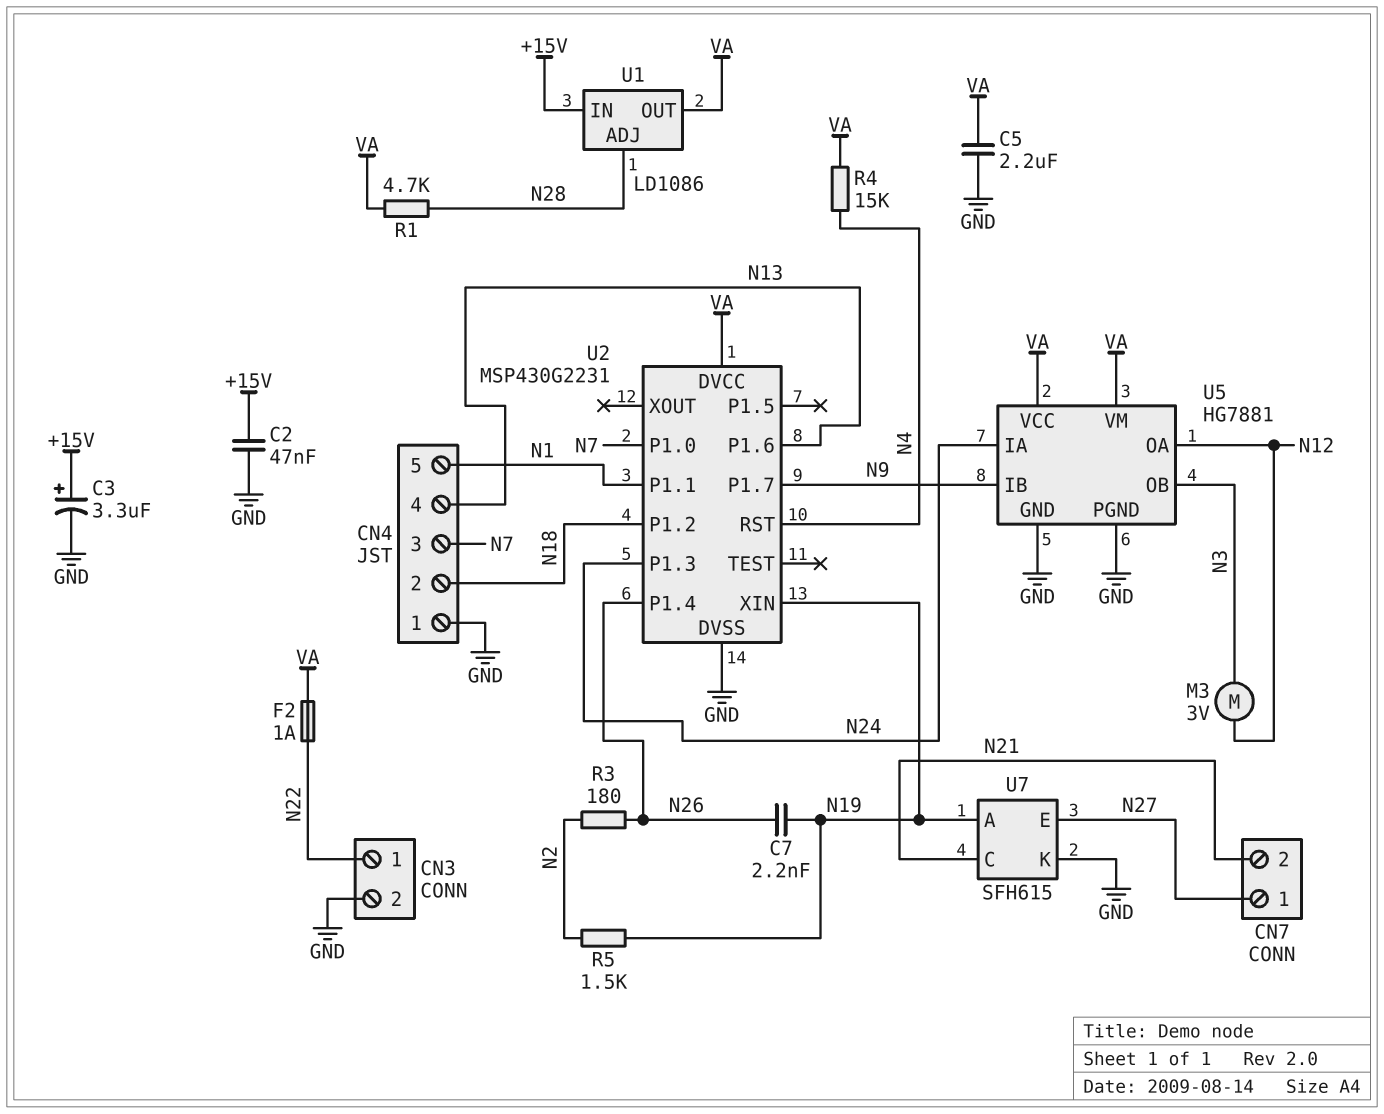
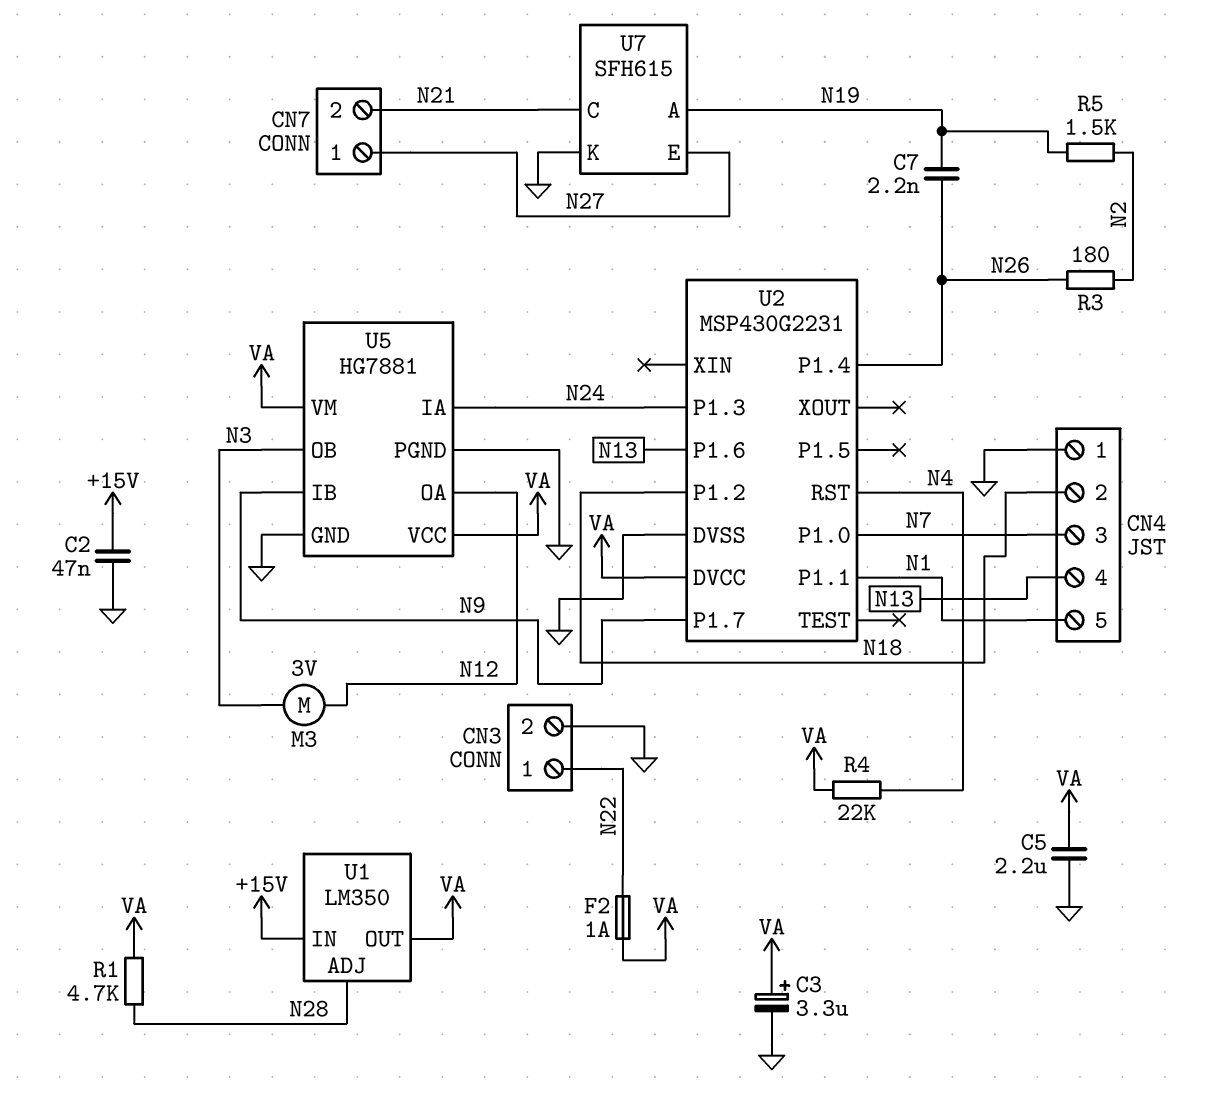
C3: 3.3uF (plus +15V, minus GND) -> 3.3uF (plus VA, minus GND)
R4: 15k (N4, VA) -> 22k (N4, VA)
U1: LD1086 -> LM350
U2 pin XIN: N19 -> none

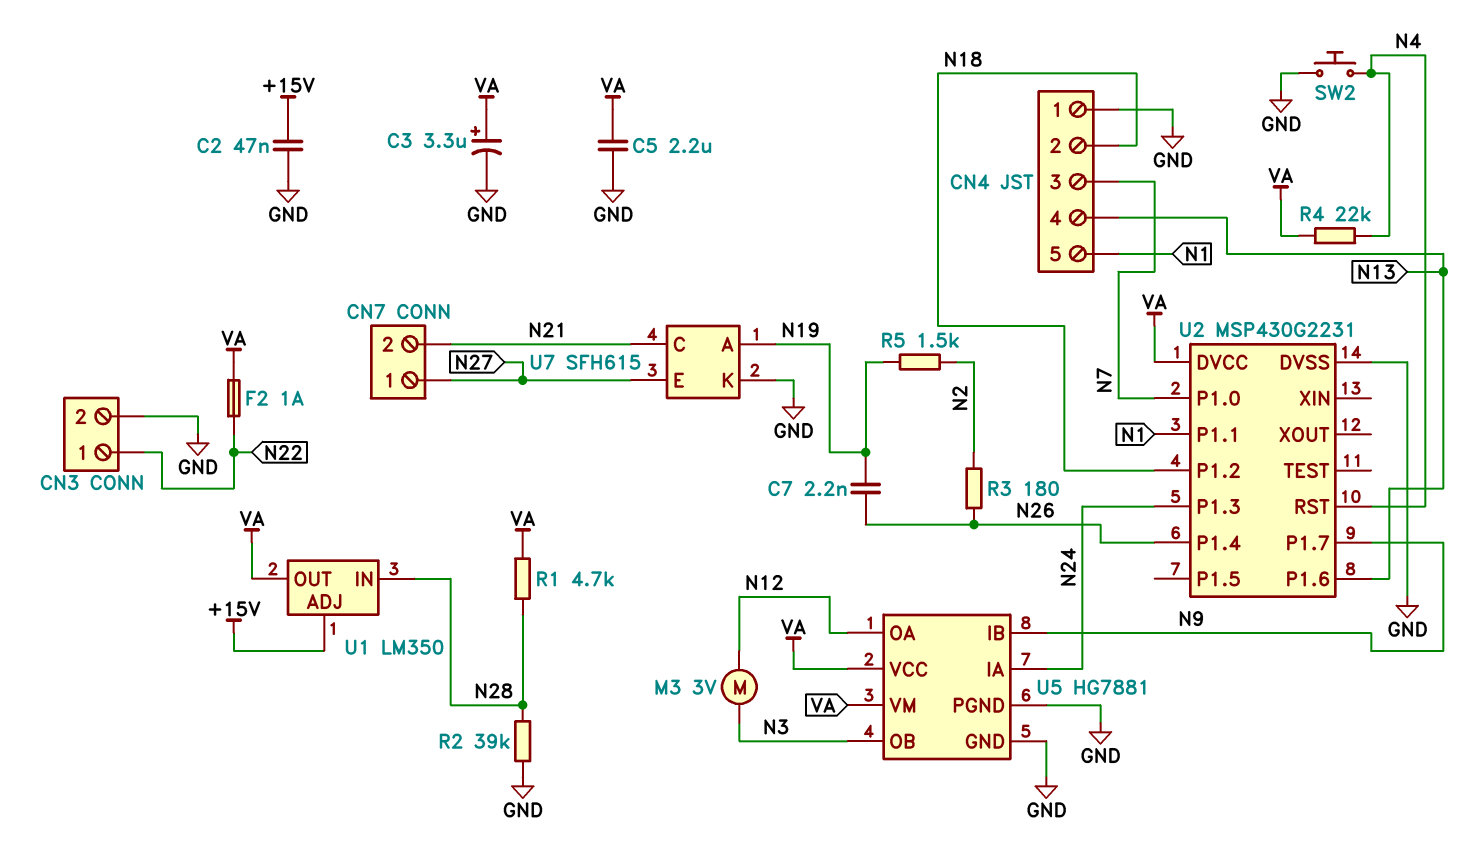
R2: none -> 39k (GND, N28)
SW2: none -> button (GND, N4)
U1 pin ADJ: N28 -> +15V
U1 pin IN: +15V -> N28

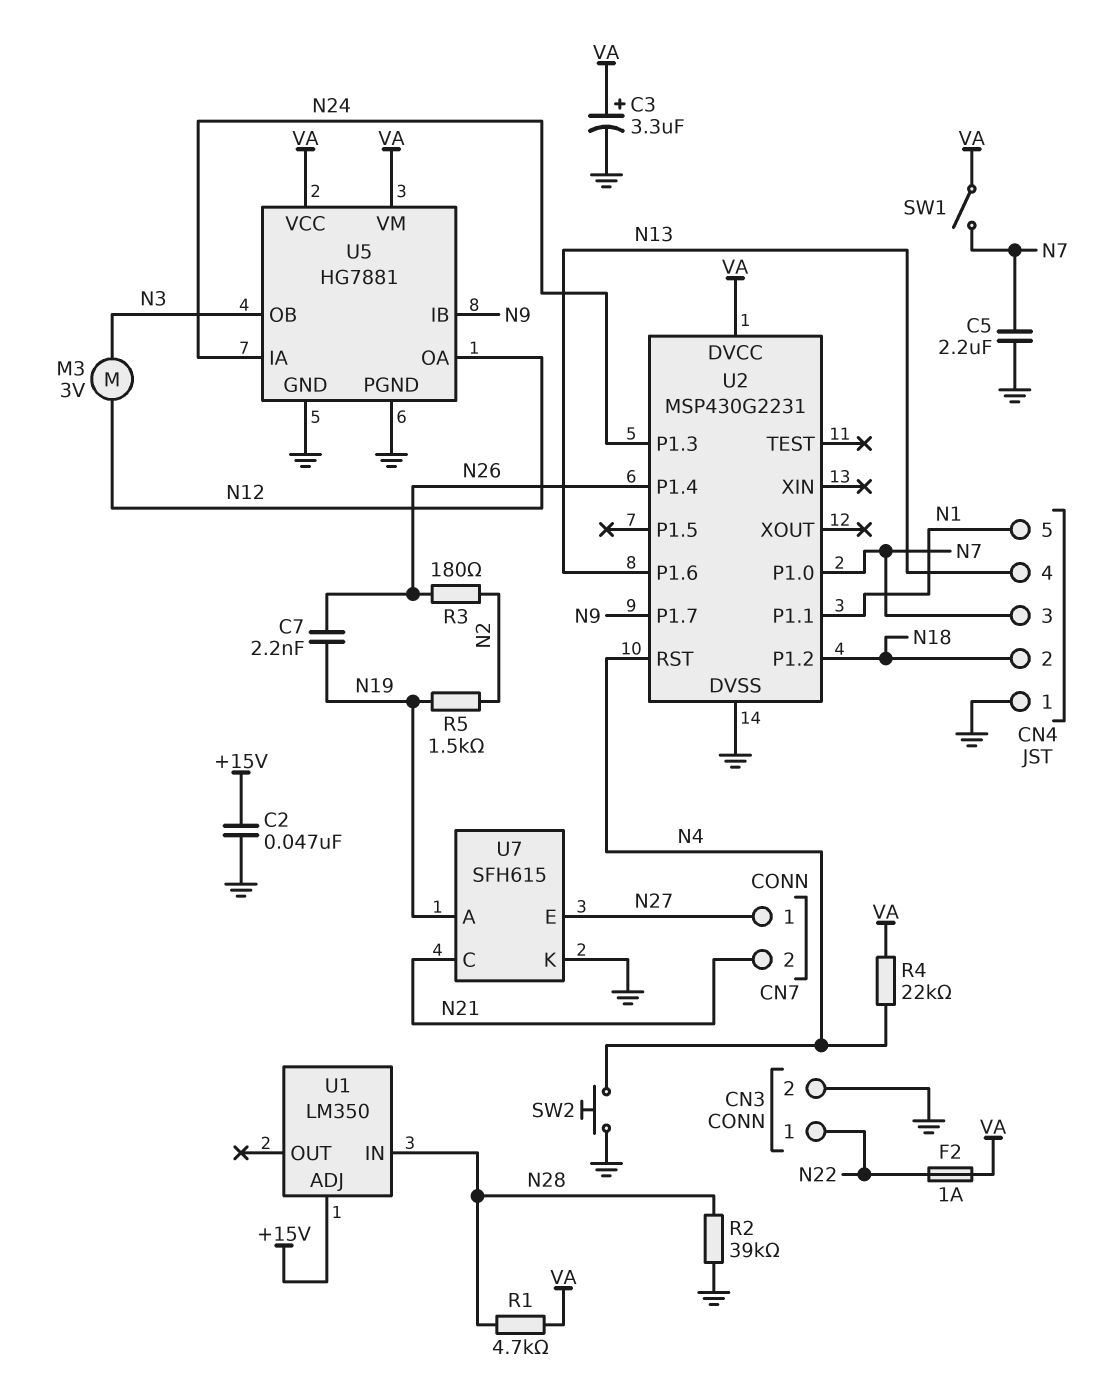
C5: 2.2uF (GND, VA) -> 2.2uF (GND, N7)
SW1: none -> switch (N7, VA)
U1 pin OUT: VA -> none

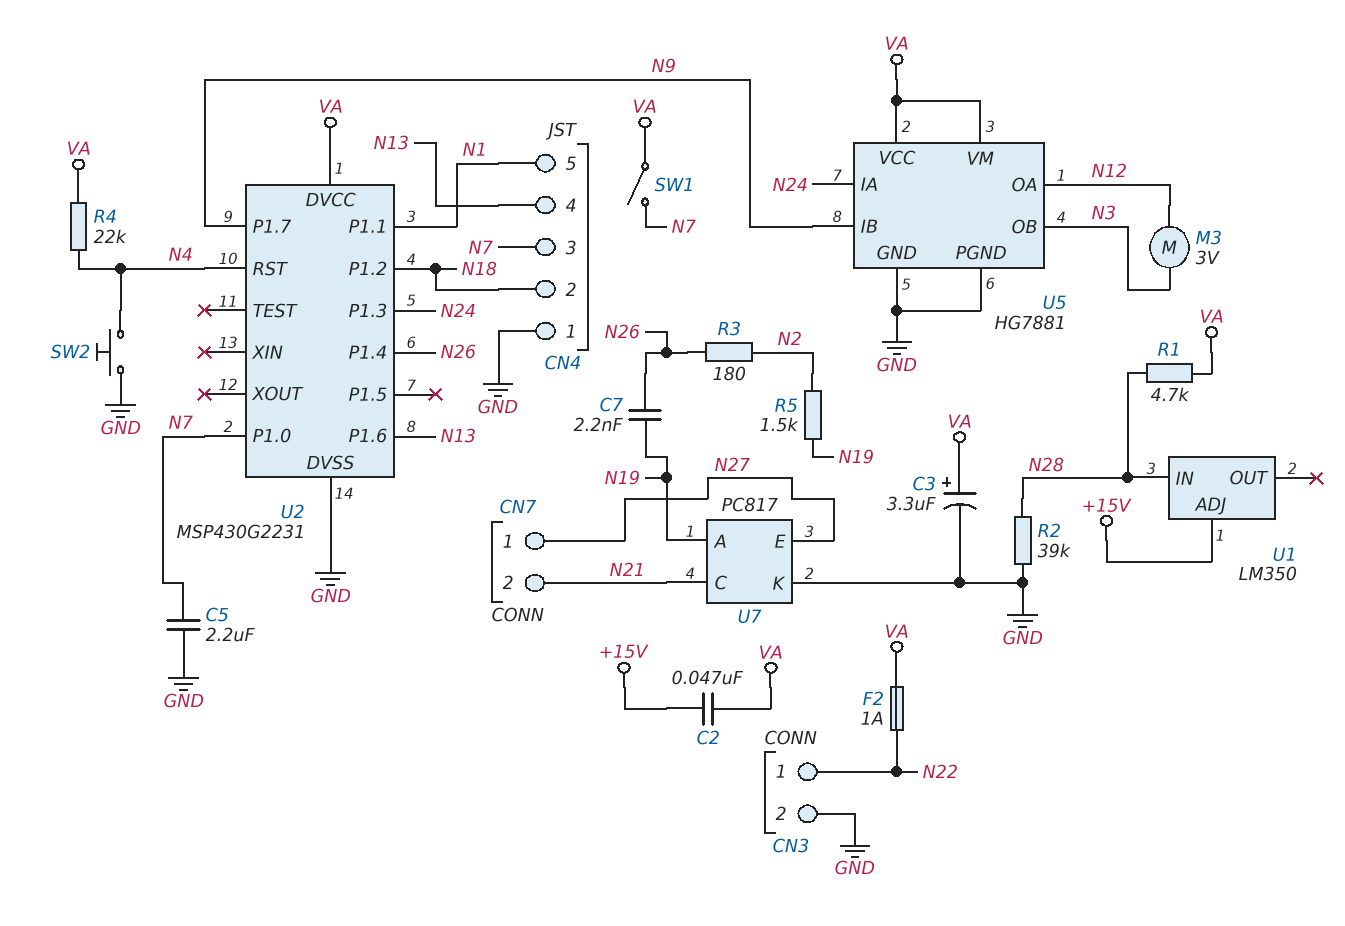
C2: 47nF (+15V, GND) -> 47nF (+15V, VA)
U7: SFH615 -> PC817

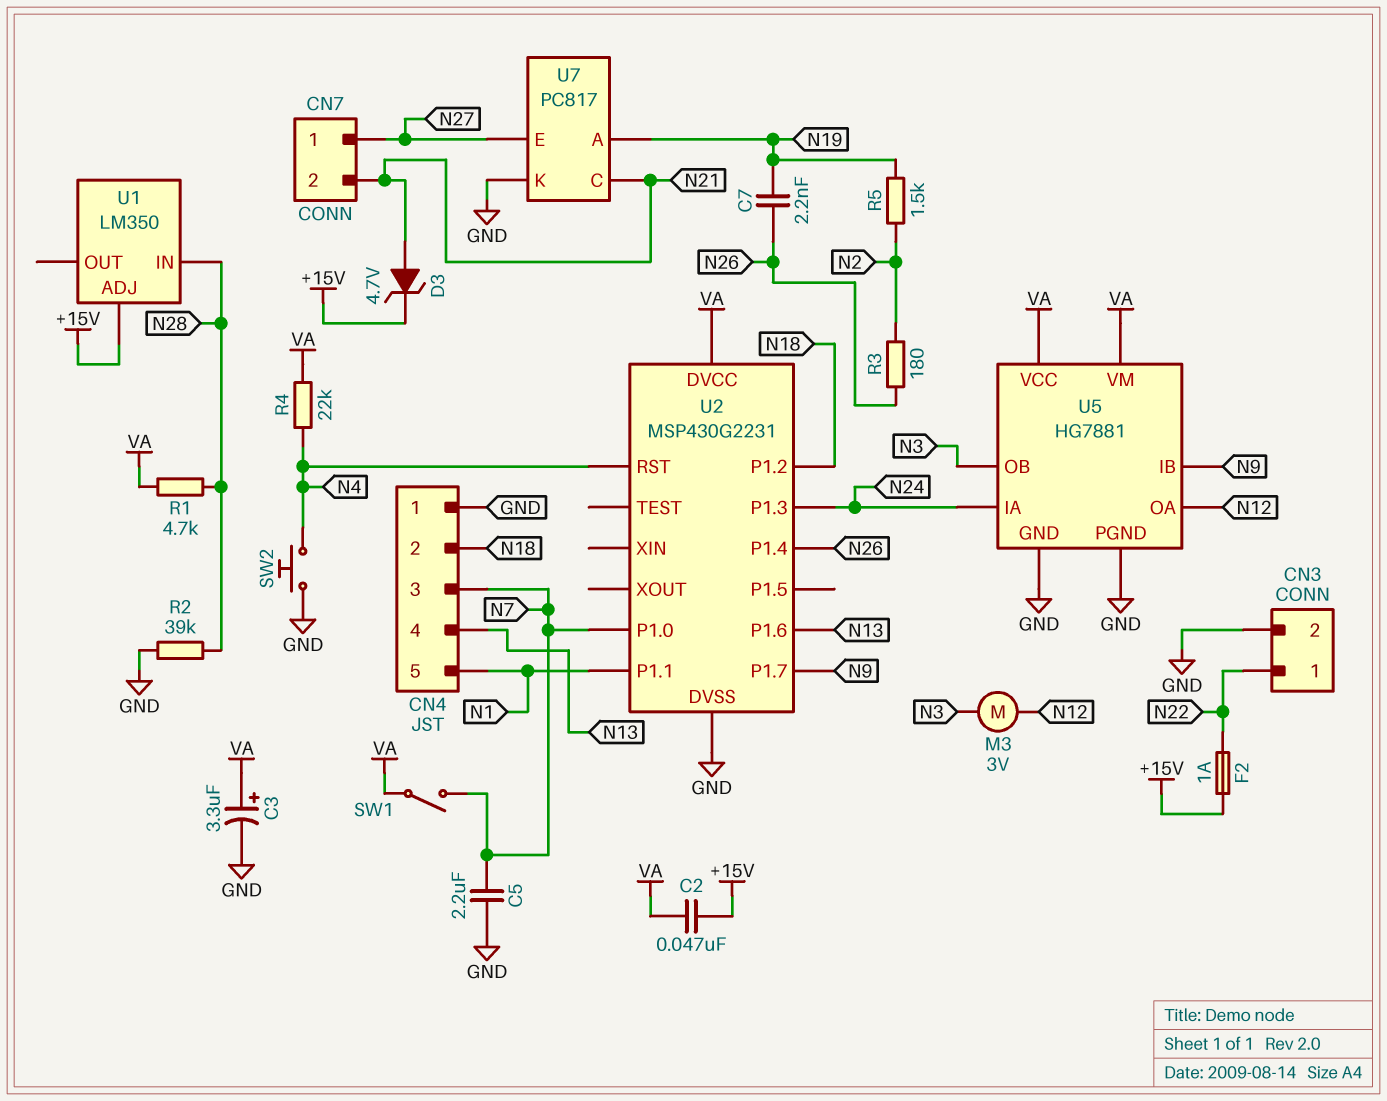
D3: none -> zener 4.7V (A N21, K +15V)
F2: 1A (N22, VA) -> 1A (+15V, N22)

